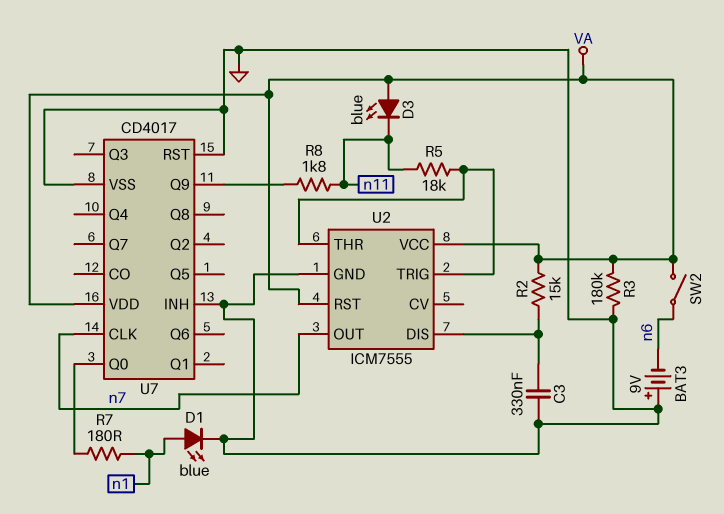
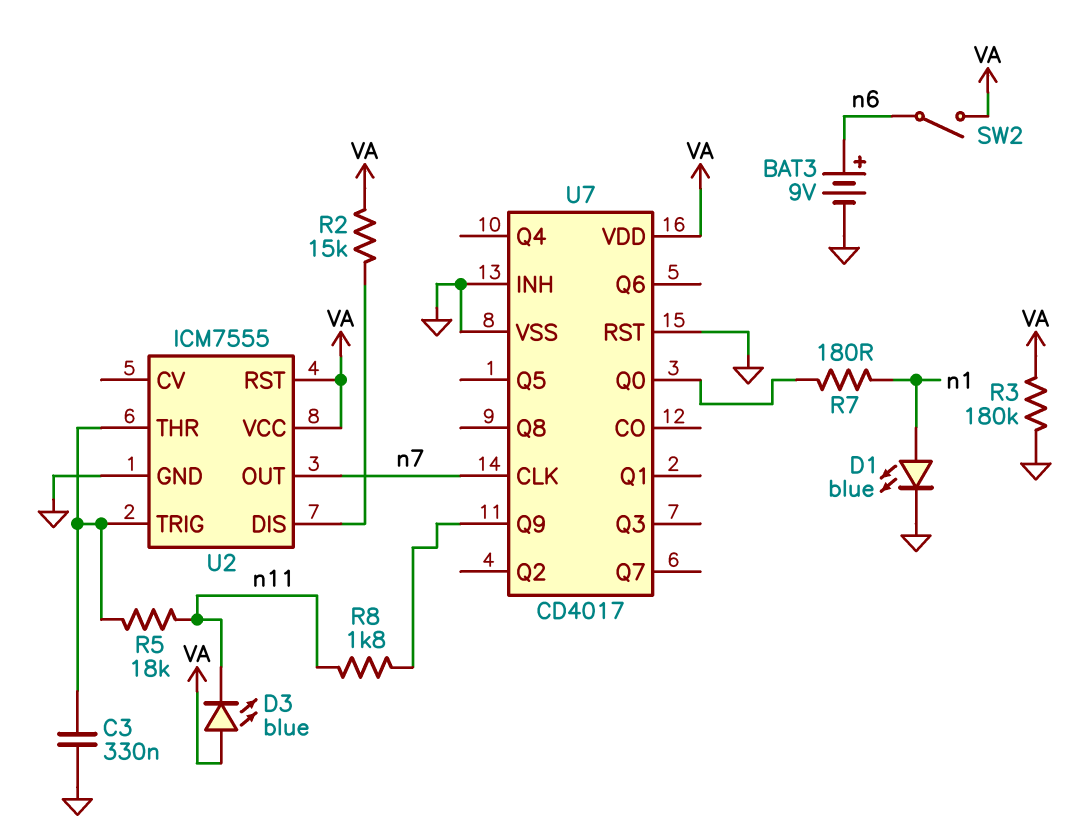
BAT3: 9V (plus GND, minus n6) -> 9V (plus n6, minus GND)
C3: 330nF (GND, U2/DIS) -> 330nF (GND, U2/THR)

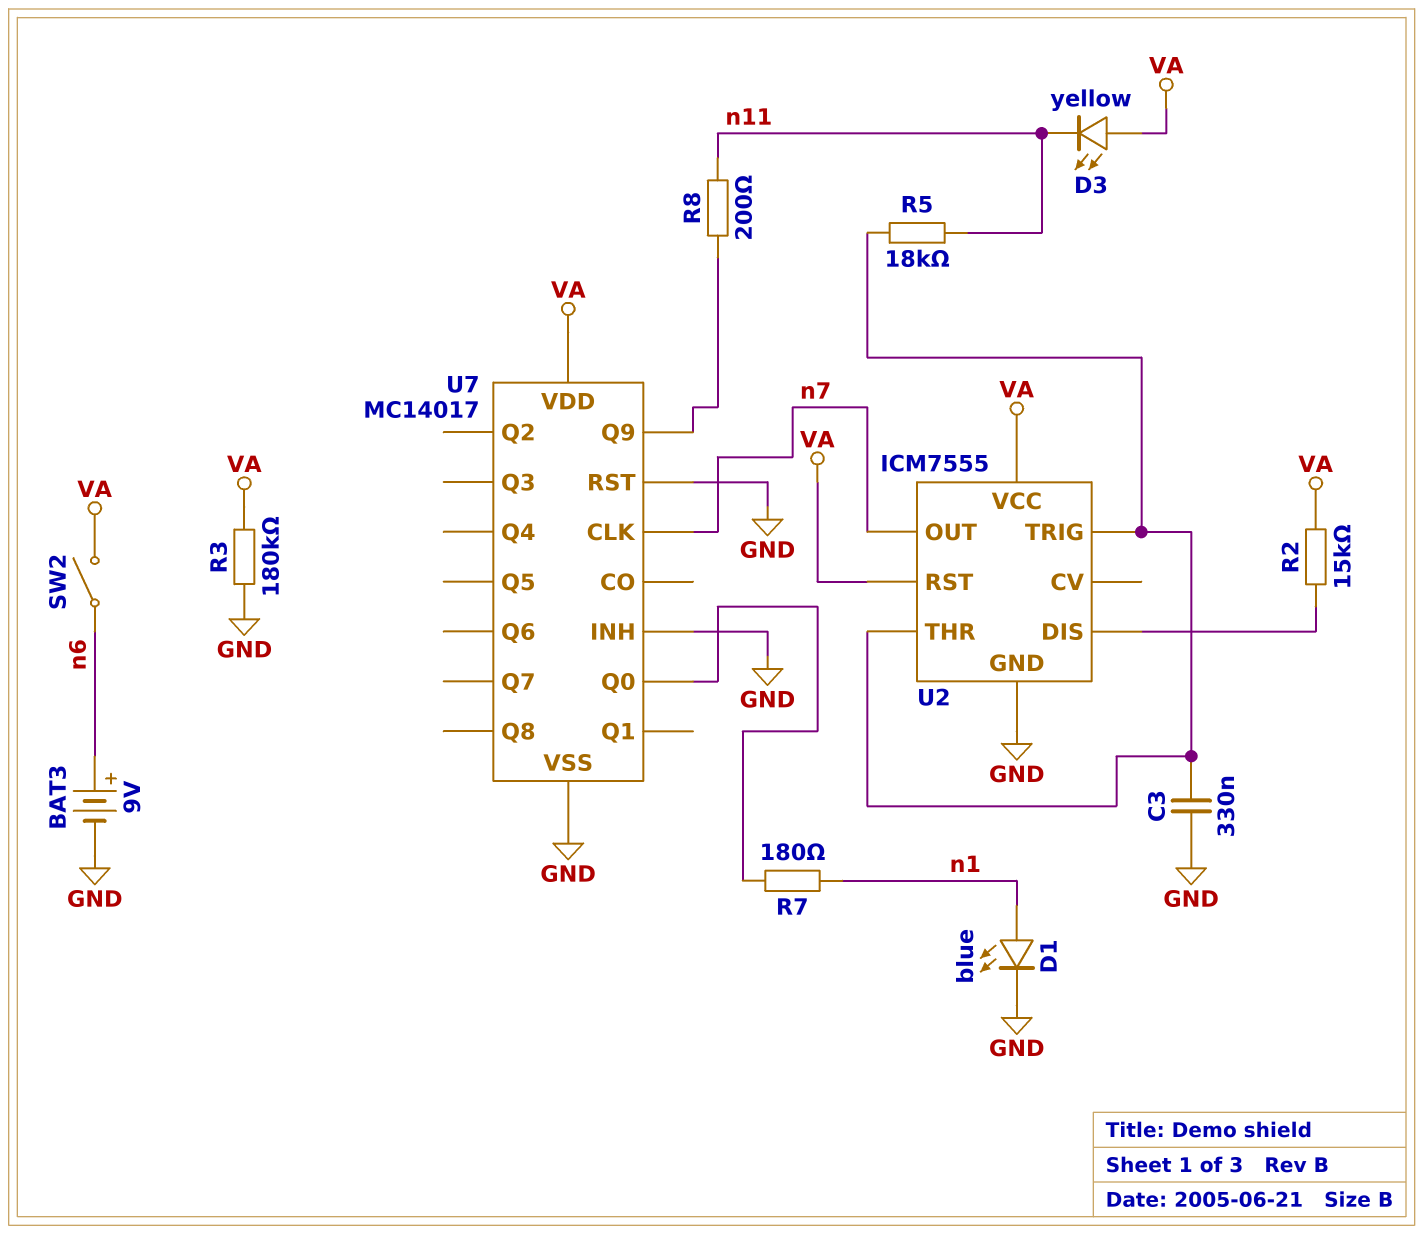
D3: LED blue (A VA, K n11) -> LED yellow (A VA, K n11)
R8: 1.8k (U7/Q9, n11) -> 200 (U7/Q9, n11)
U7: CD4017 -> MC14017

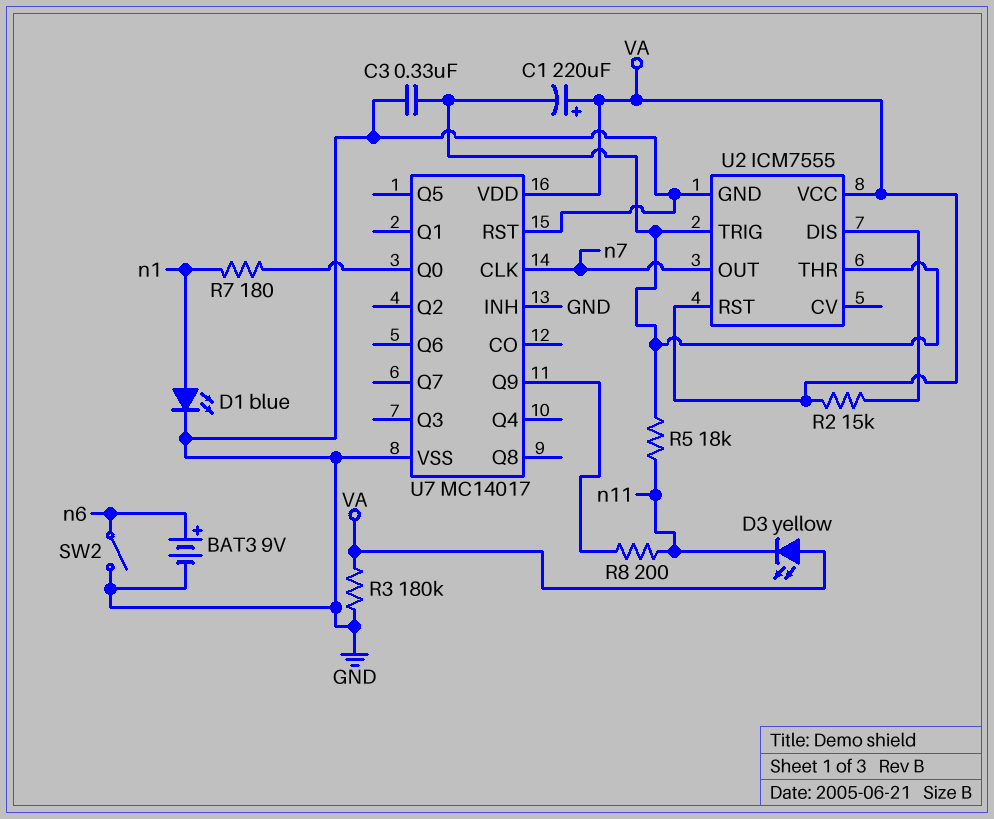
C1: none -> 220uF (plus VA, minus U2/THR)
SW2: switch (VA, n6) -> switch (GND, n6)

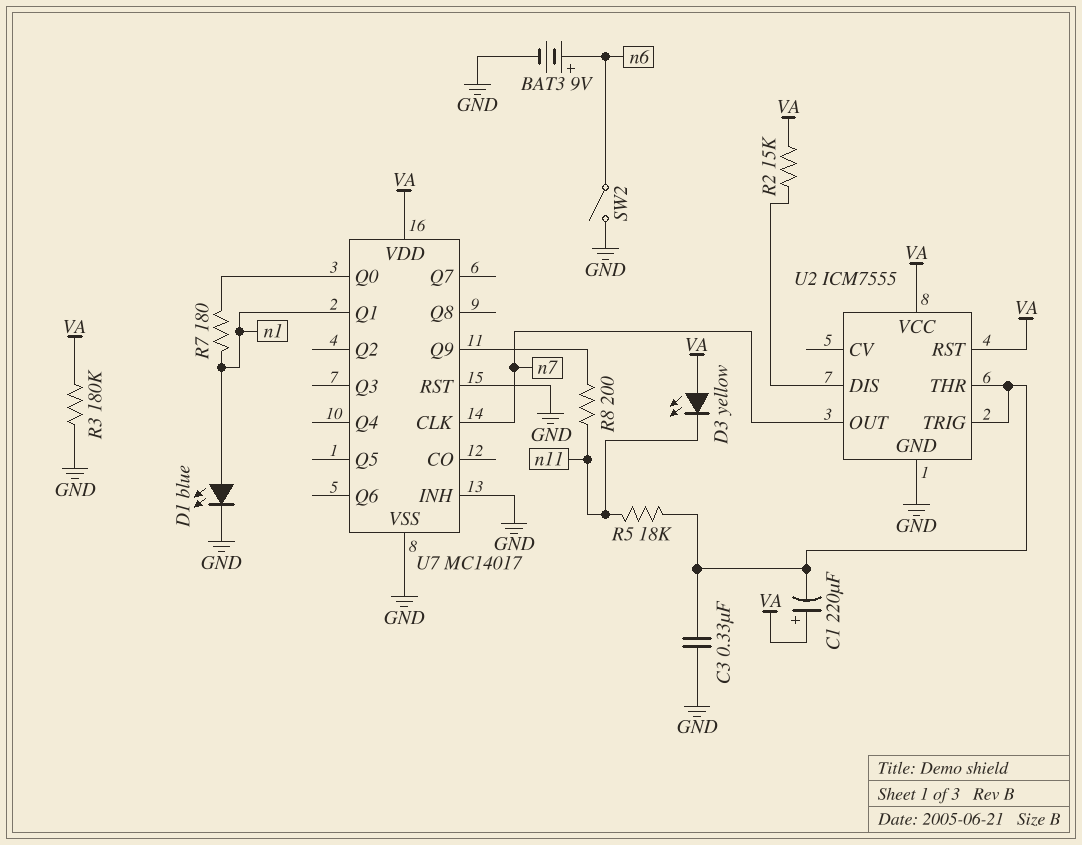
U7 pin Q1: none -> n1

